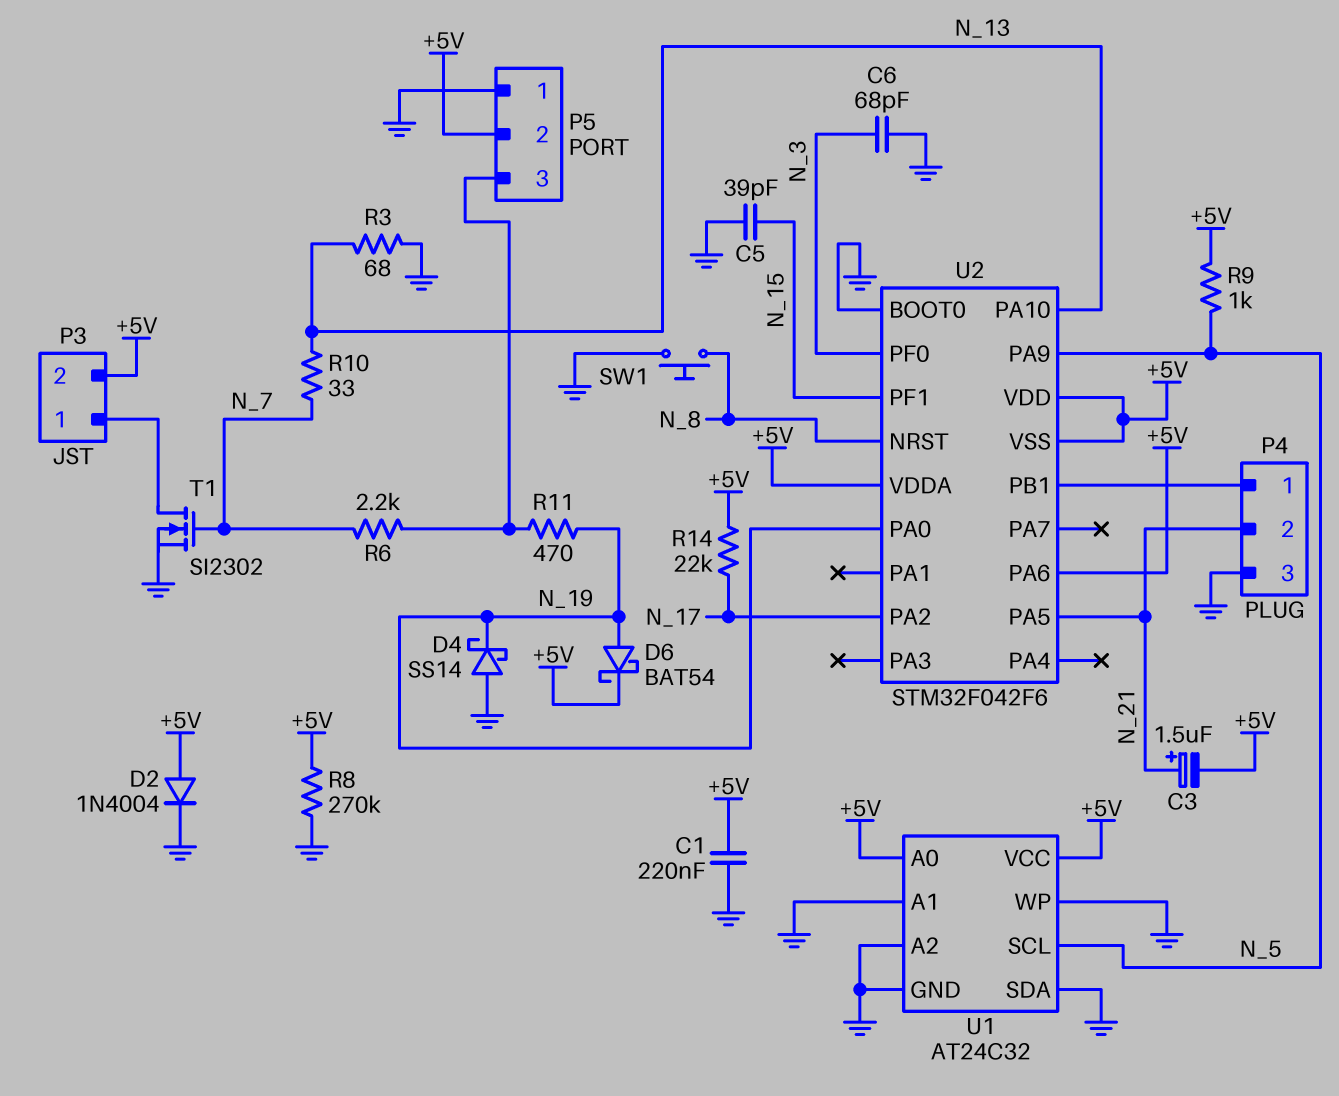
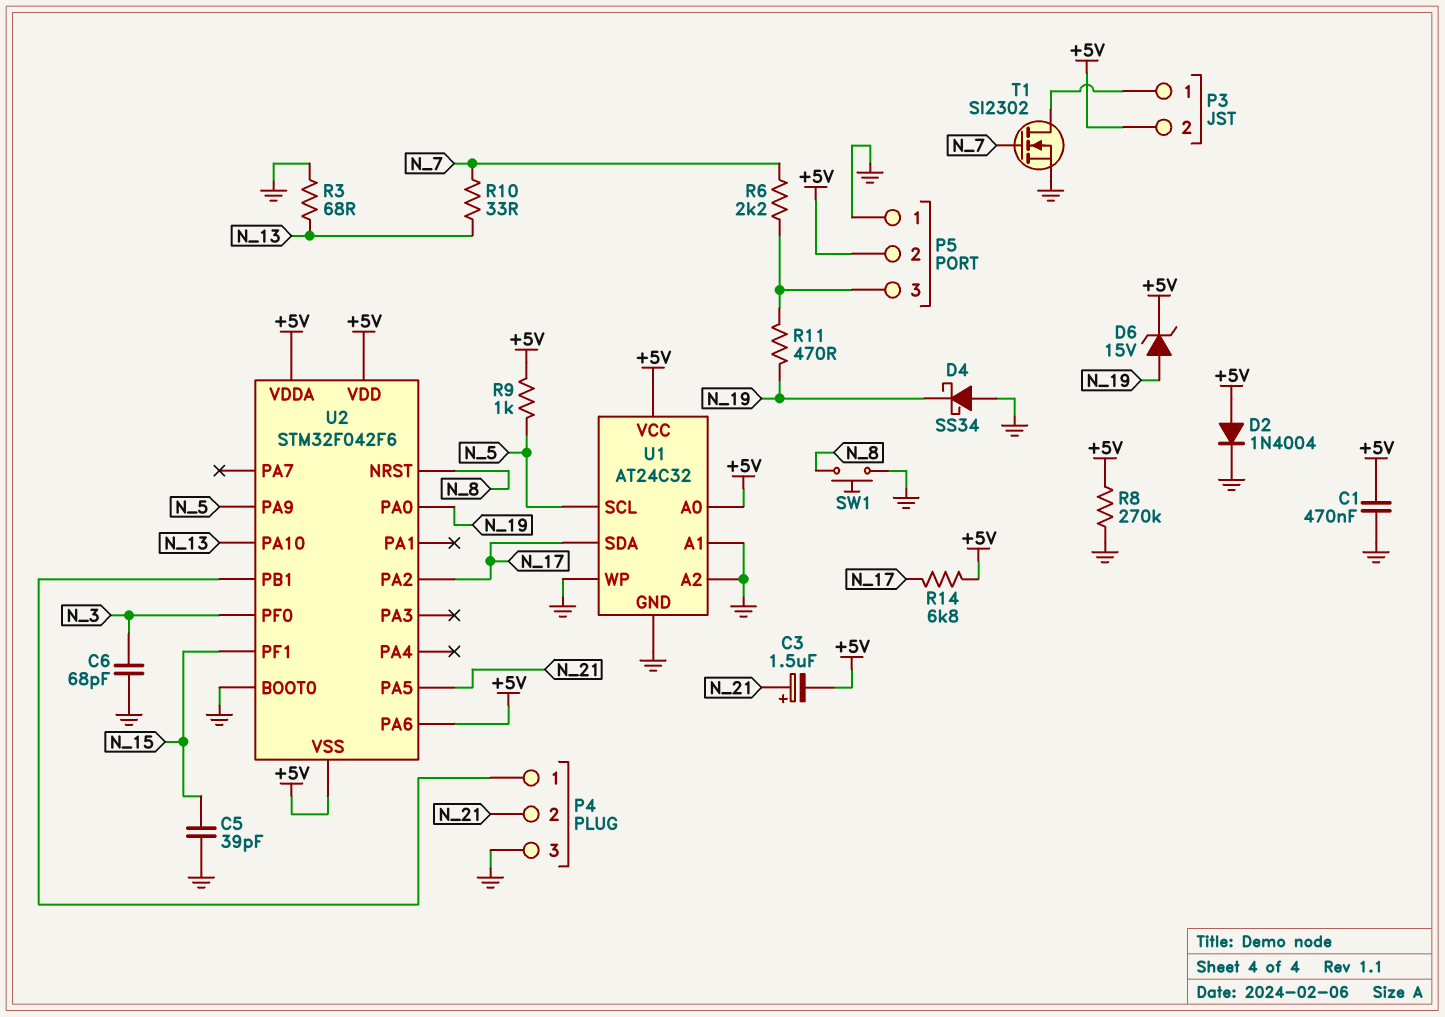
C1: 220nF (+5V, GND) -> 470nF (+5V, GND)
D4: schottky SS14 (A GND, K N_19) -> schottky SS34 (A GND, K N_19)
D6: schottky BAT54 (A N_19, K +5V) -> zener 15V (A N_19, K +5V)
R14: 22k (+5V, N_17) -> 6.8k (+5V, N_17)
U1 pin SDA: GND -> N_17

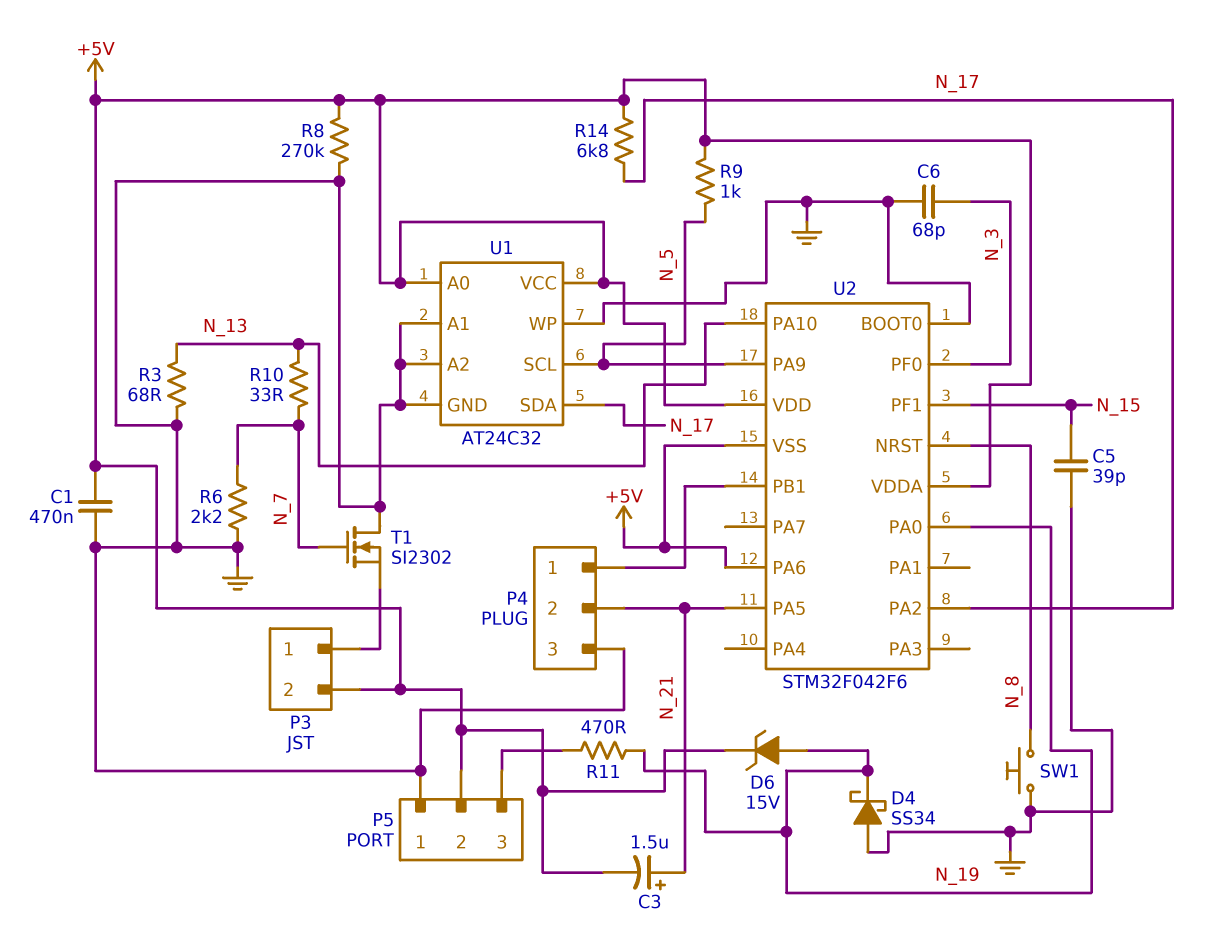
D2: diode 1N4004 (A +5V, K GND) -> none
R6: 2.2k (N_7, P5/3) -> 2.2k (GND, N_7)
T1: NMOS SI2302 (G N_7, D P3/1, S GND) -> NMOS SI2302 (G N_7, D GND, S P3/1)

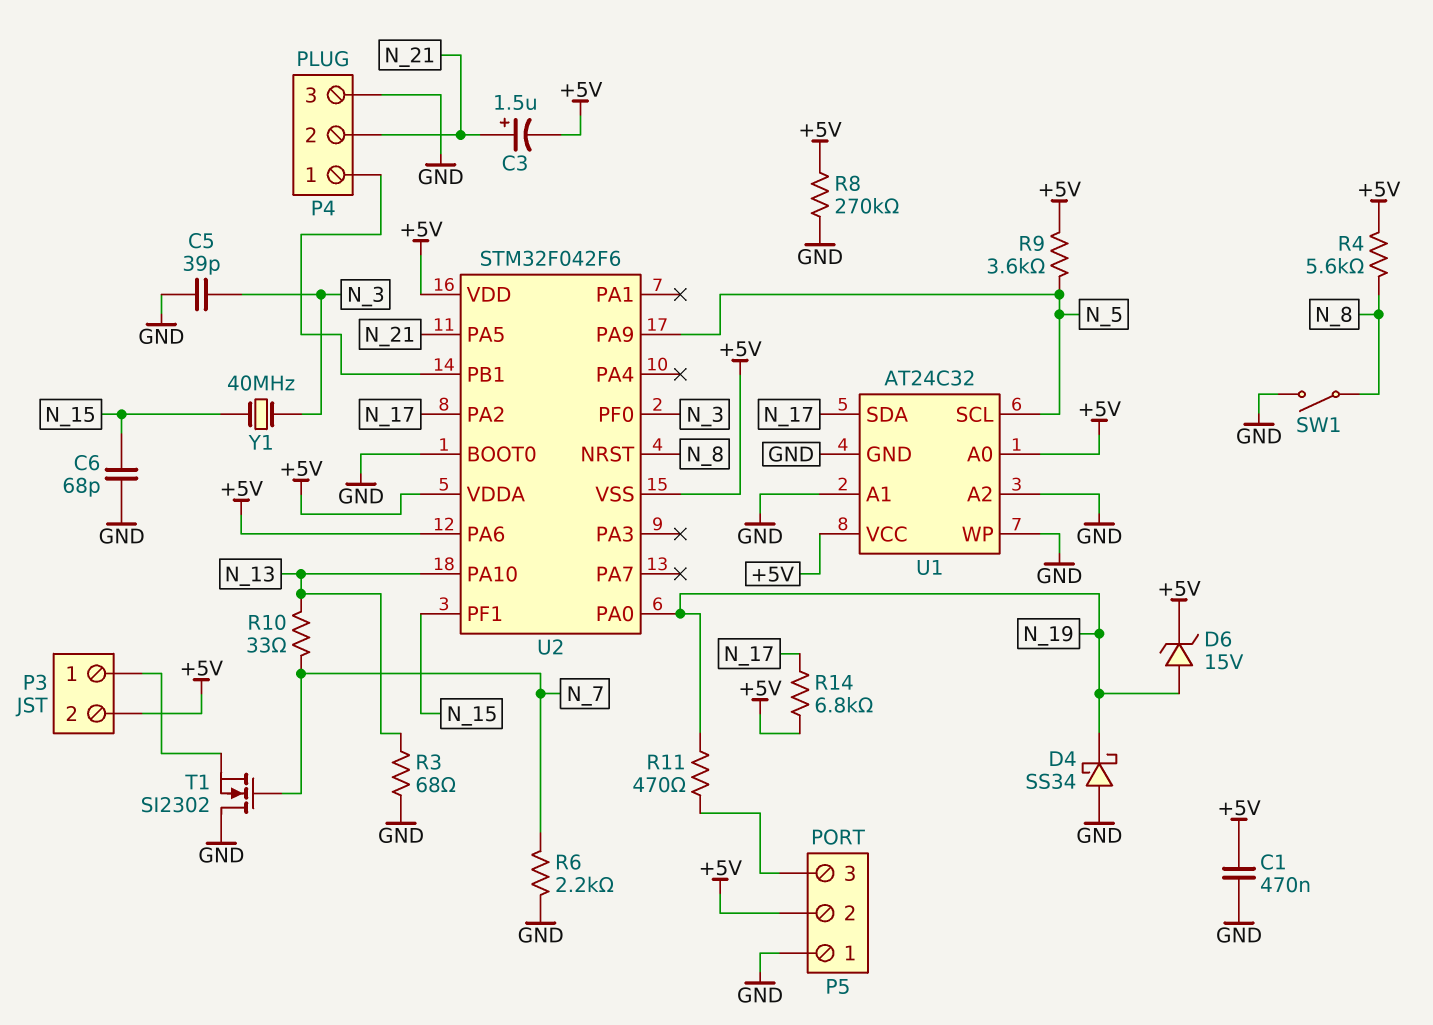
C5: 39pF (GND, N_15) -> 39pF (GND, N_3)
C6: 68pF (GND, N_3) -> 68pF (GND, N_15)
R4: none -> 5.6k (+5V, N_8)
R9: 1k (+5V, N_5) -> 3.6k (+5V, N_5)
SW1: button (GND, N_8) -> switch (GND, N_8)
Y1: none -> 40MHz (N_3, N_15)

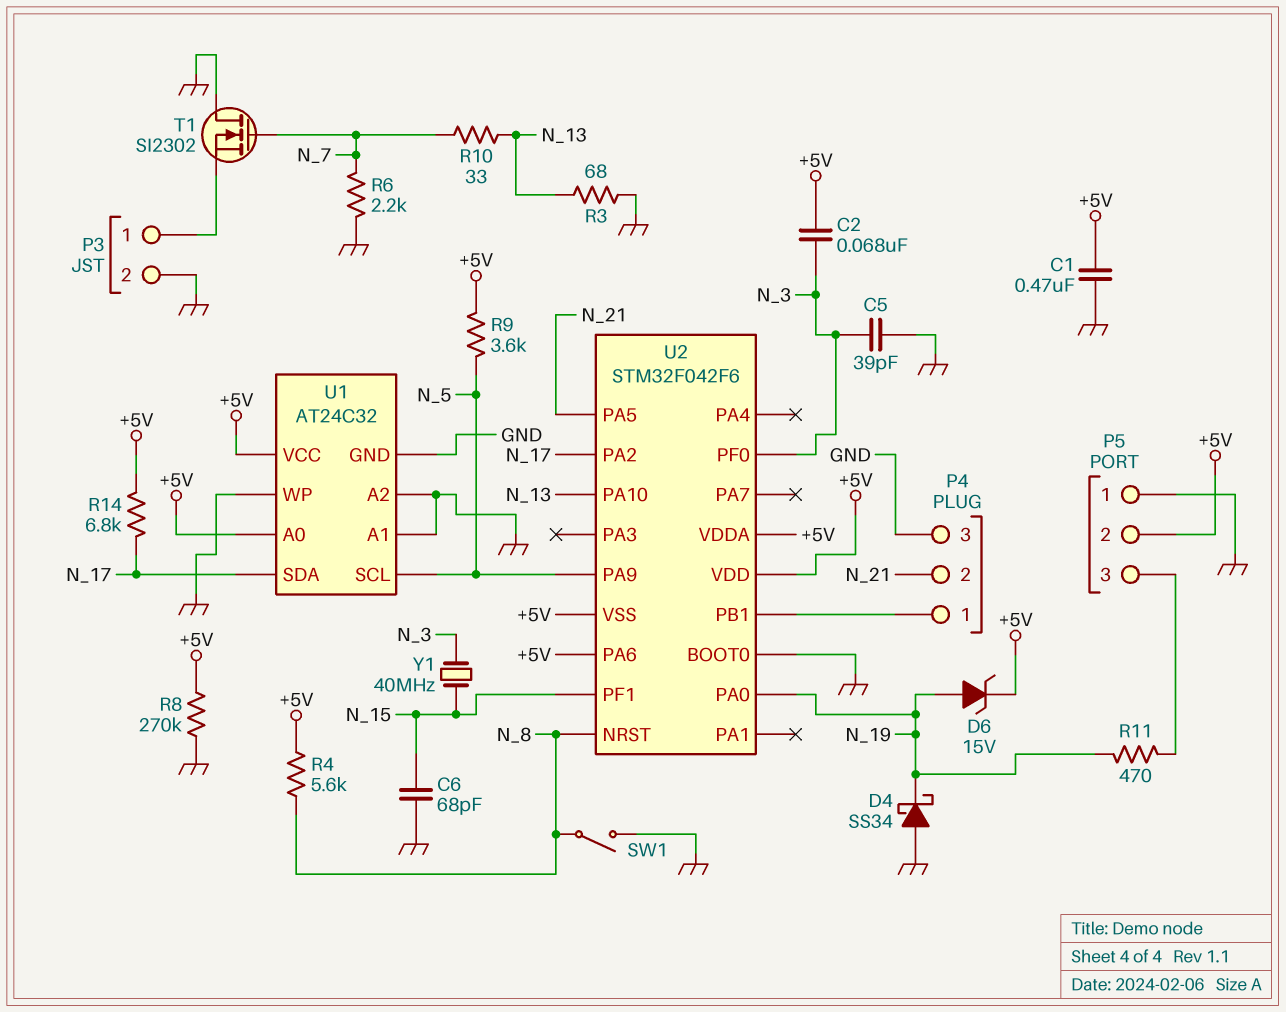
C2: none -> 68nF (+5V, N_3)
C3: 1.5uF (plus N_21, minus +5V) -> none
P3 pin 2: +5V -> GND

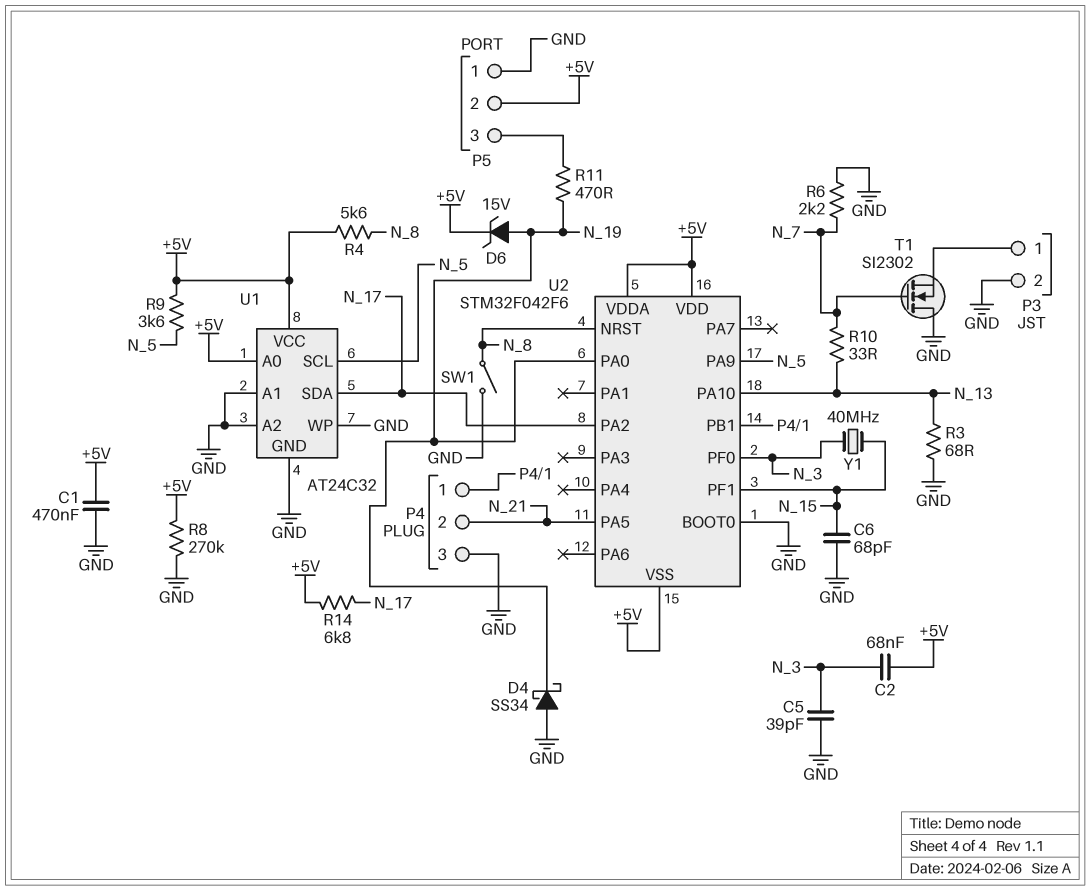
U2 pin PA6: +5V -> none

